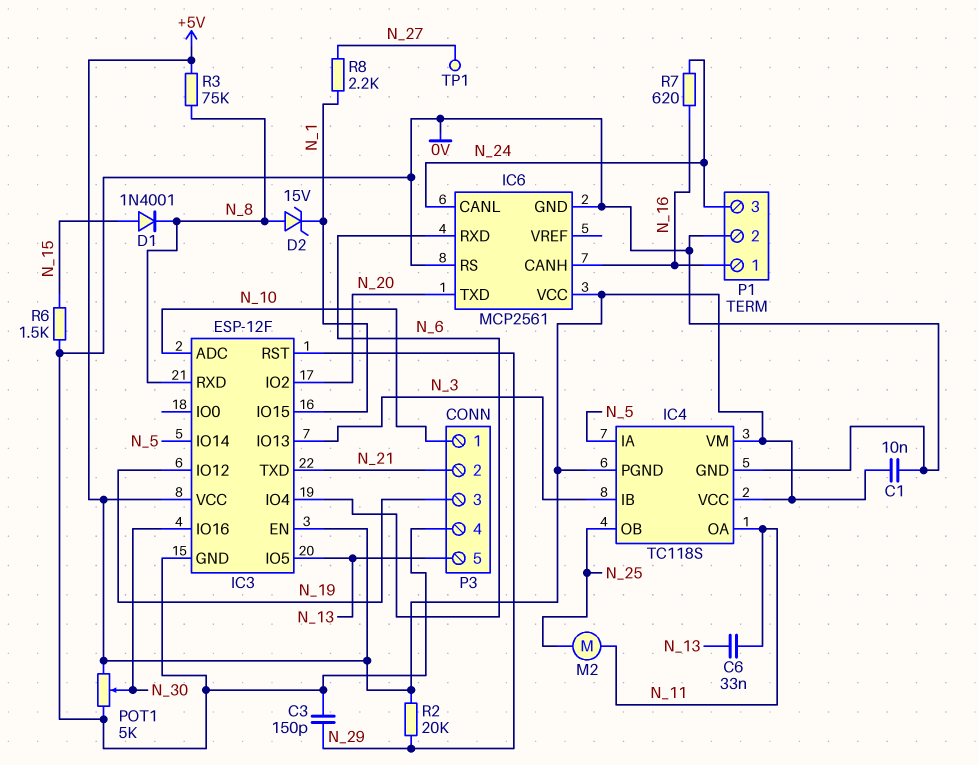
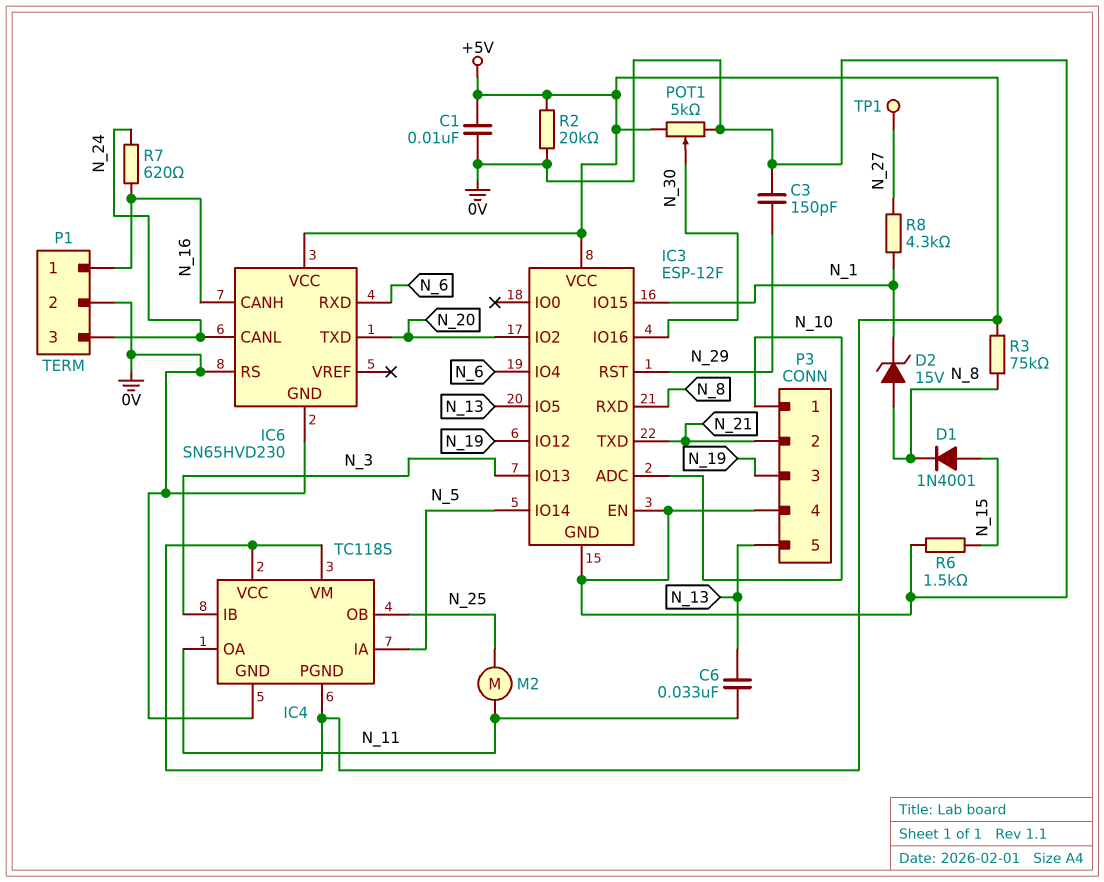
IC3 pin EN: +5V -> 0V
IC6: MCP2561 -> SN65HVD230
R2: 20k (+5V, N_29) -> 20k (+5V, 0V)
R8: 2.2k (N_1, N_27) -> 4.3k (N_1, N_27)

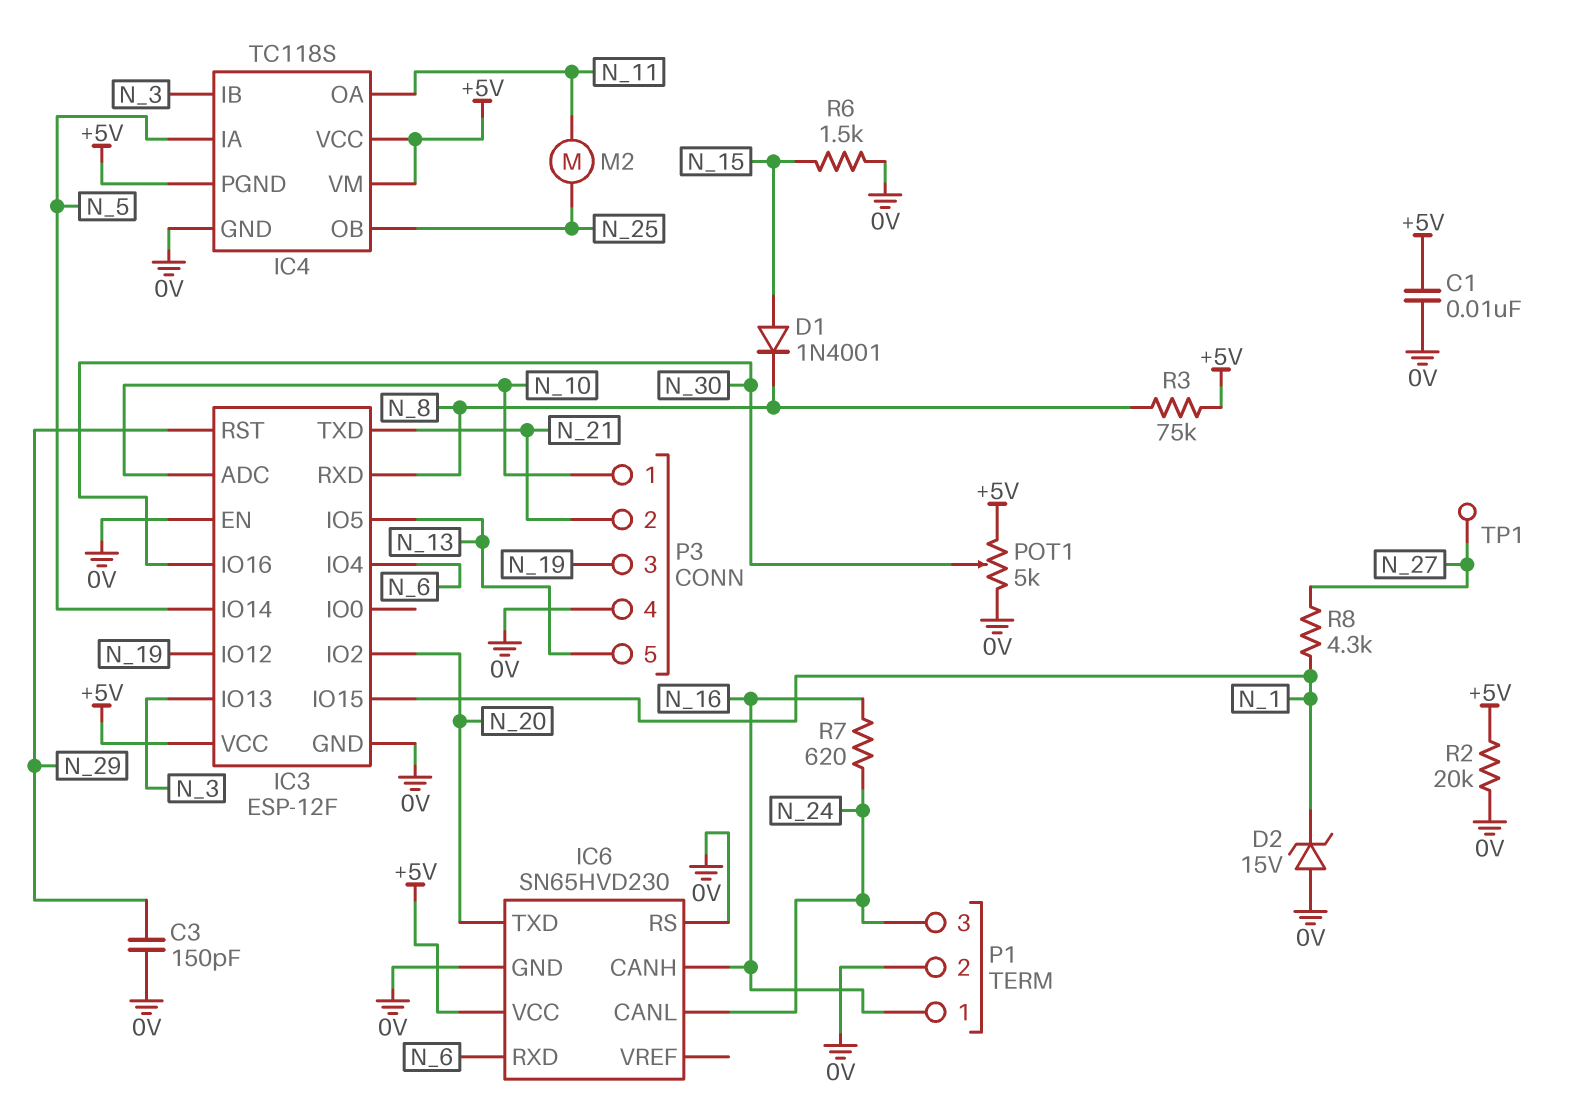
C6: 33nF (N_11, N_13) -> none
D2: zener 15V (A N_8, K N_1) -> zener 15V (A 0V, K N_1)

